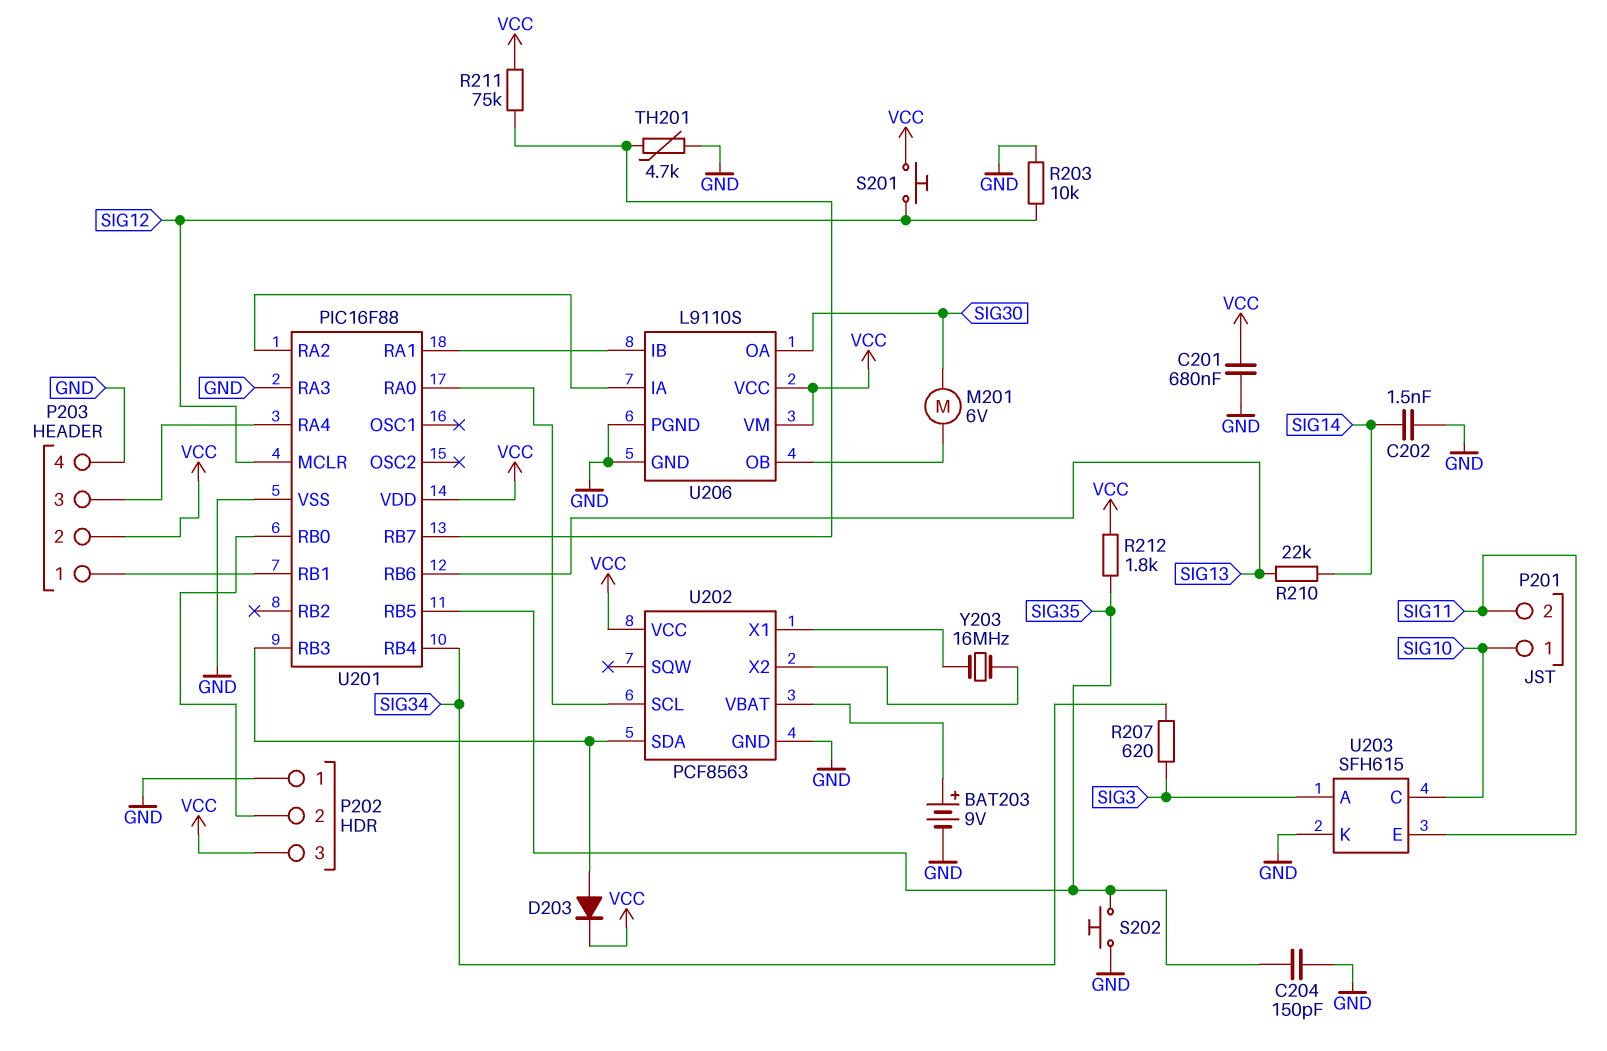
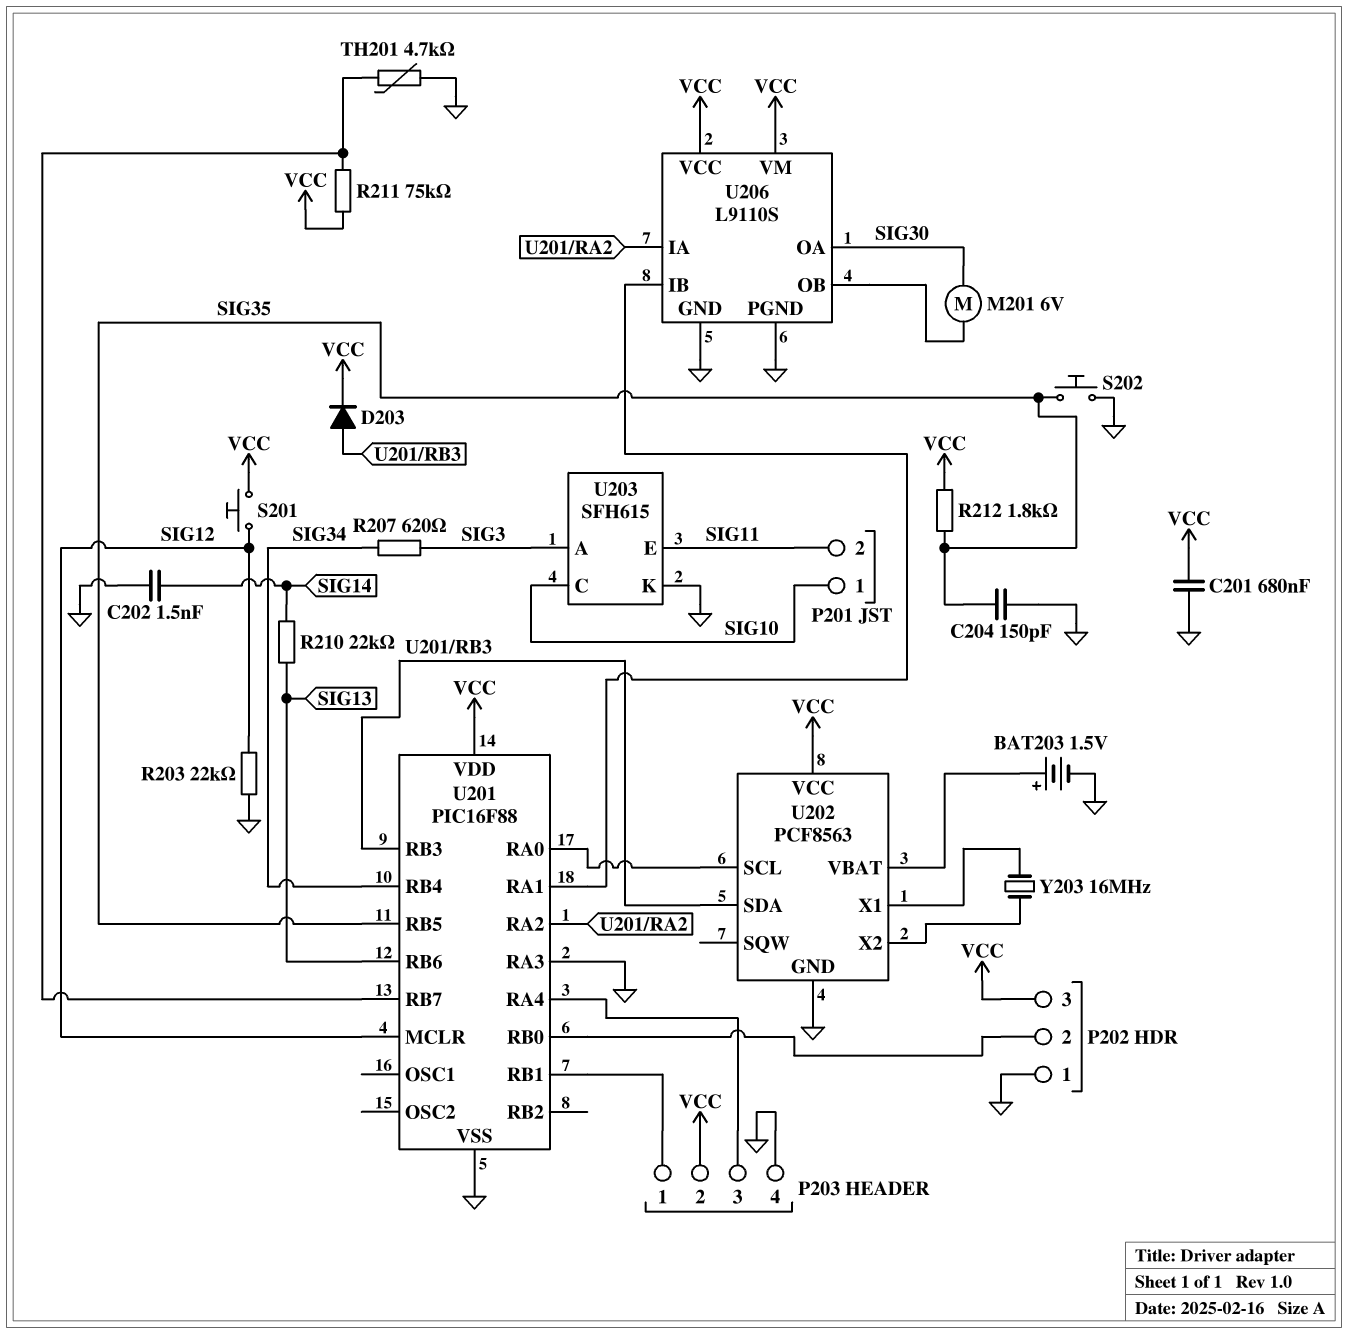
BAT203: 9V (plus U202/VBAT, minus GND) -> 1.5V (plus U202/VBAT, minus GND)
R203: 10k (GND, SIG12) -> 22k (GND, SIG12)

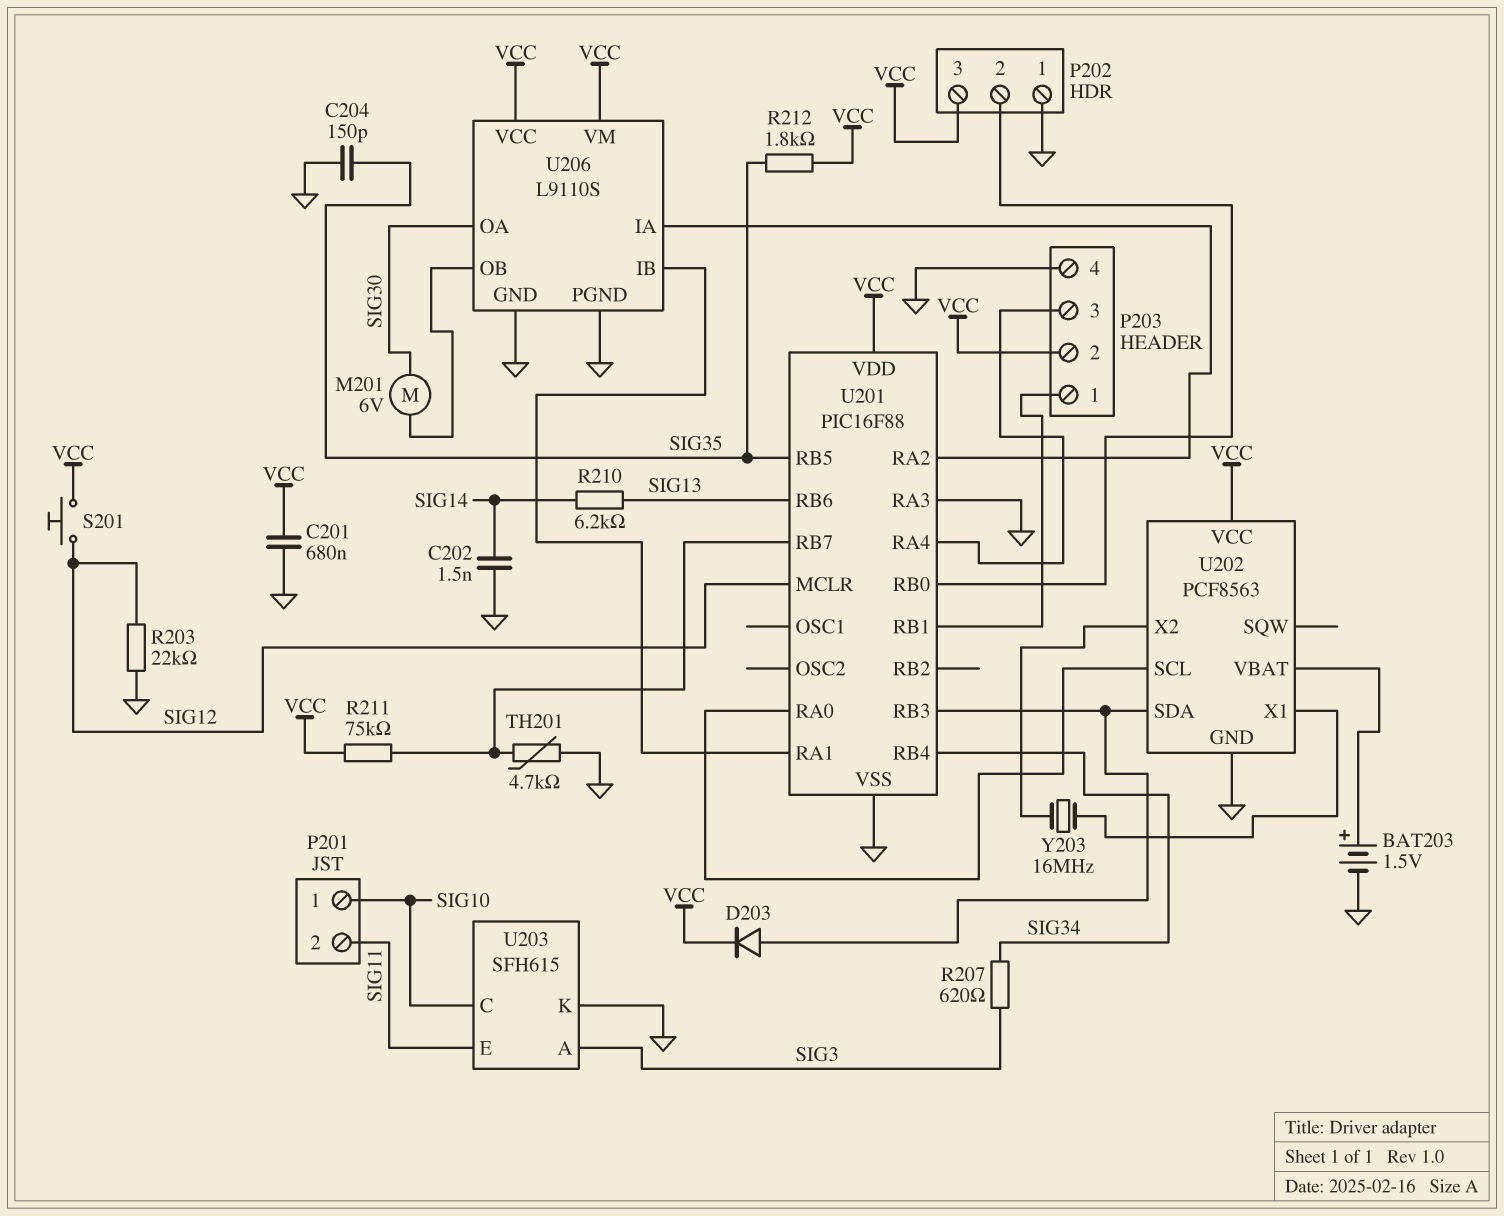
R210: 22k (SIG13, SIG14) -> 6.2k (SIG13, SIG14)
S202: button (GND, SIG35) -> none

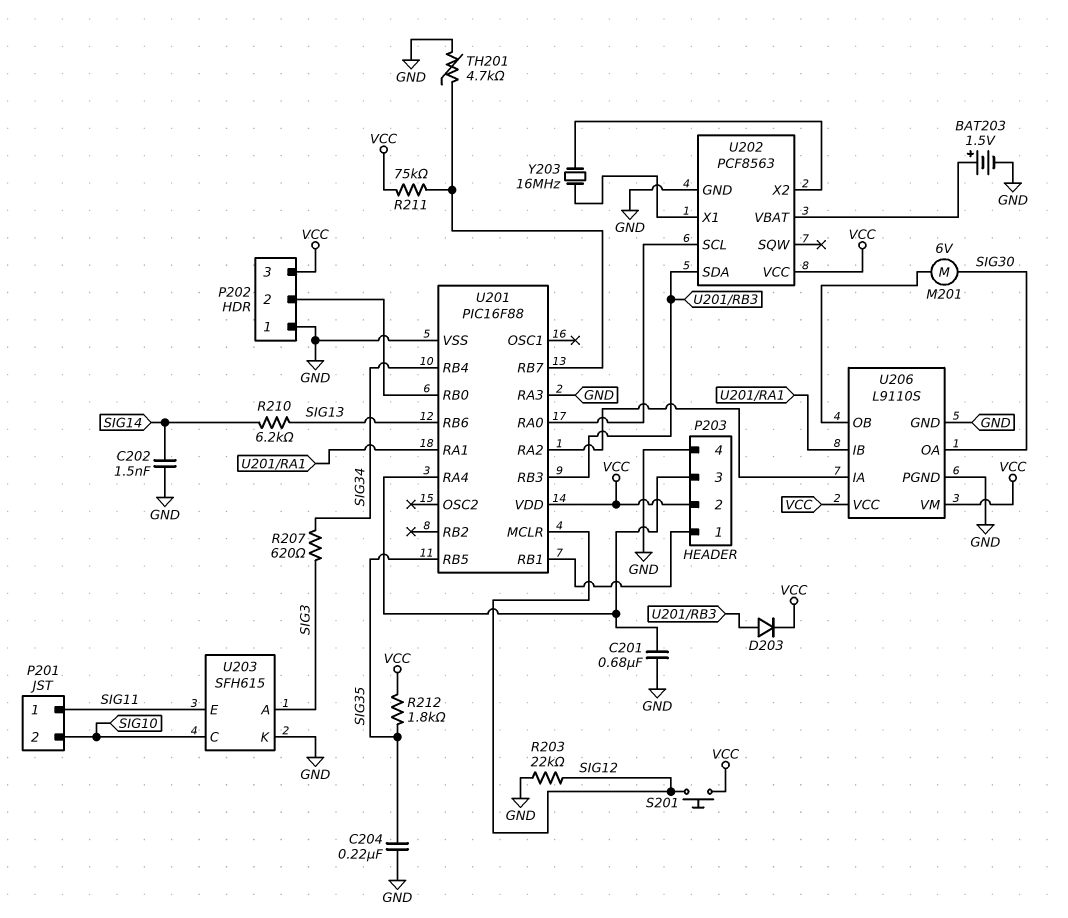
C201: 680nF (GND, VCC) -> 680nF (GND, P203/3)
C204: 150pF (GND, SIG35) -> 220nF (GND, SIG35)
P201 pin 1: SIG10 -> SIG11
P201 pin 2: SIG11 -> SIG10

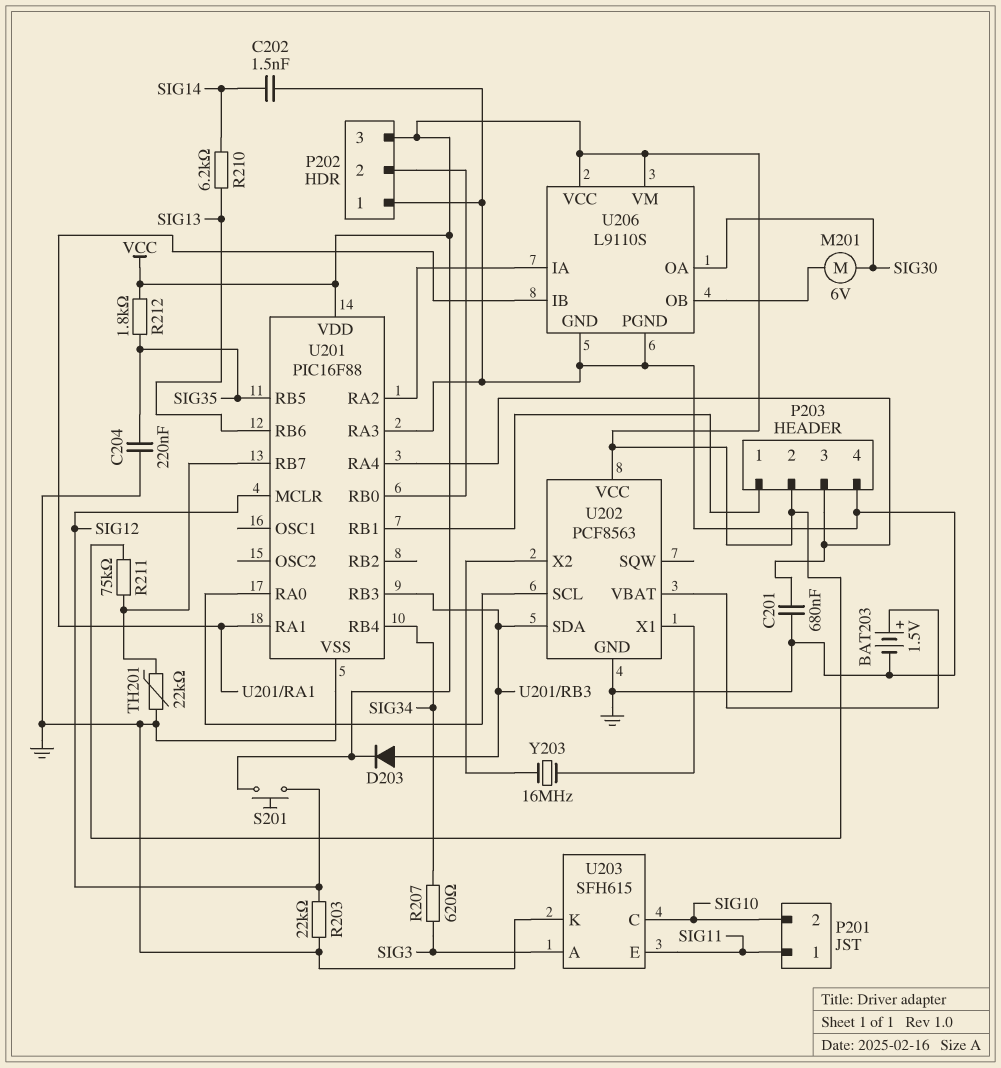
TH201: 4.7k (GND, U201/RB7) -> 22k (GND, U201/RB7)

